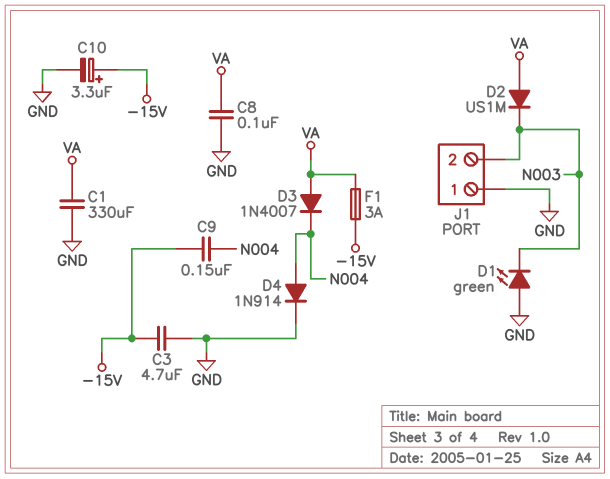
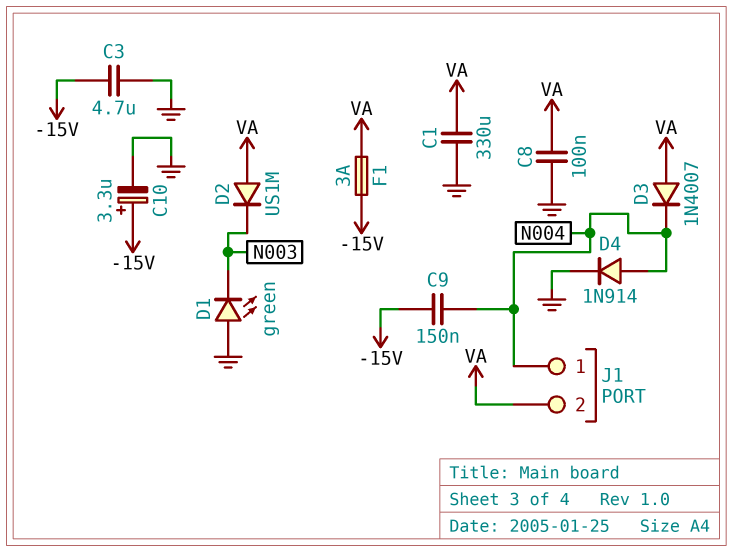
J1 pin 1: GND -> N004
J1 pin 2: N003 -> VA

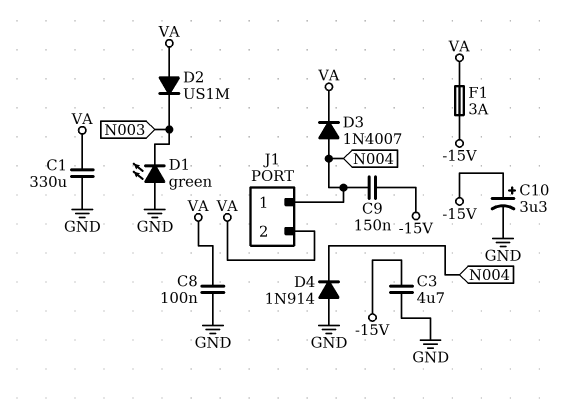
D3: diode 1N4007 (A VA, K N004) -> diode 1N4007 (A N004, K VA)
D4: diode 1N914 (A N004, K GND) -> diode 1N914 (A GND, K N004)

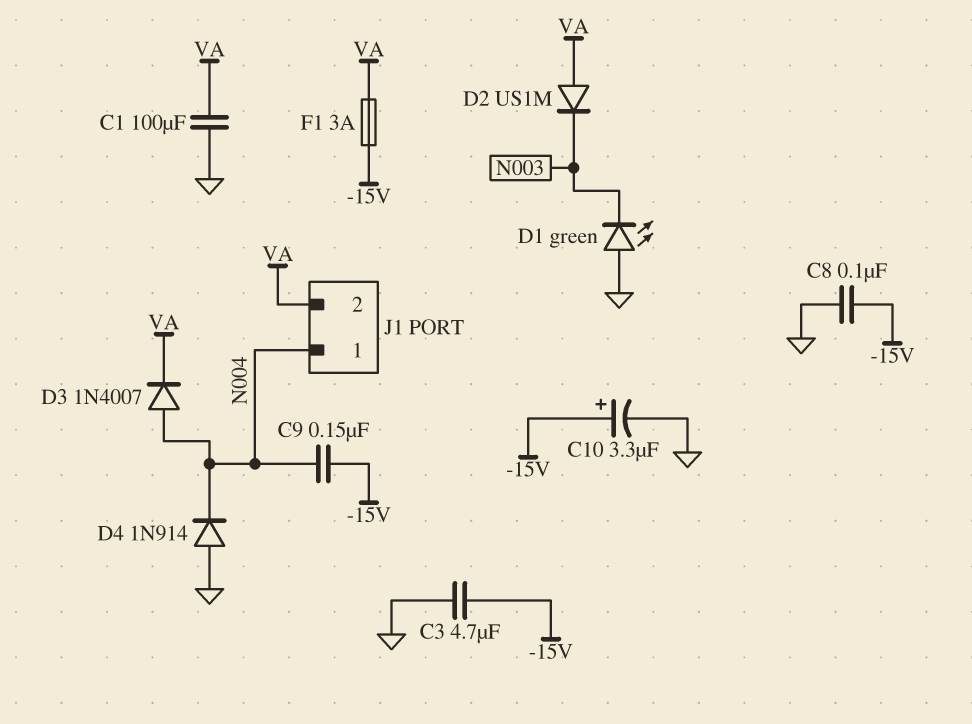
C1: 330uF (GND, VA) -> 100uF (GND, VA)
C8: 100nF (GND, VA) -> 100nF (-15V, GND)

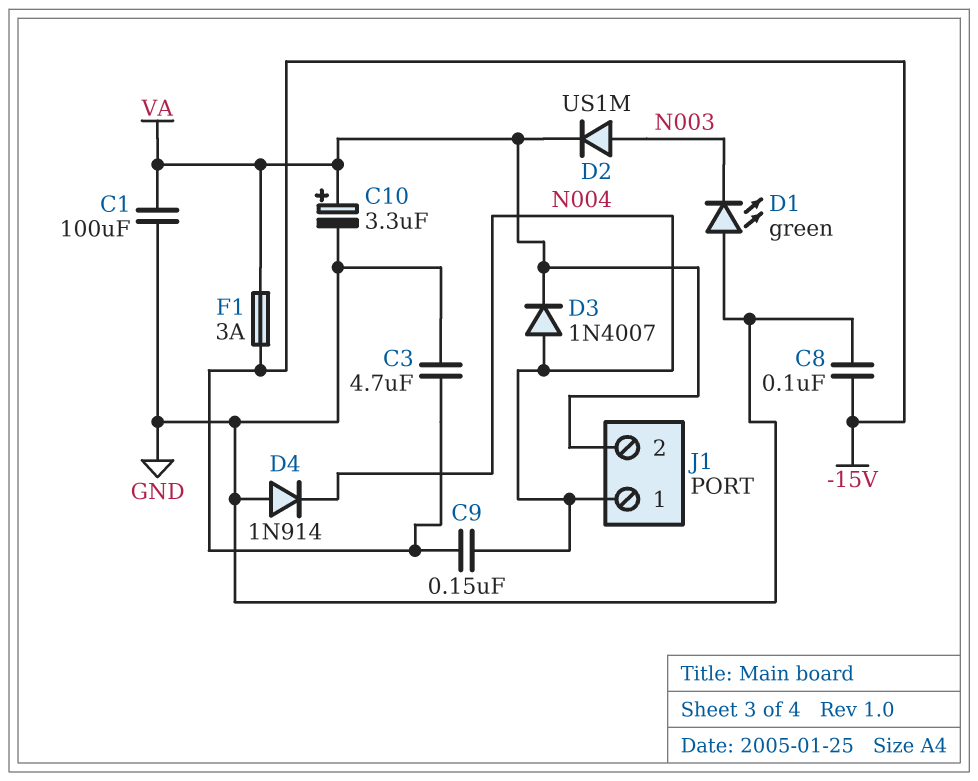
C10: 3.3uF (plus -15V, minus GND) -> 3.3uF (plus VA, minus GND)
D2: diode US1M (A VA, K N003) -> diode US1M (A N003, K VA)

